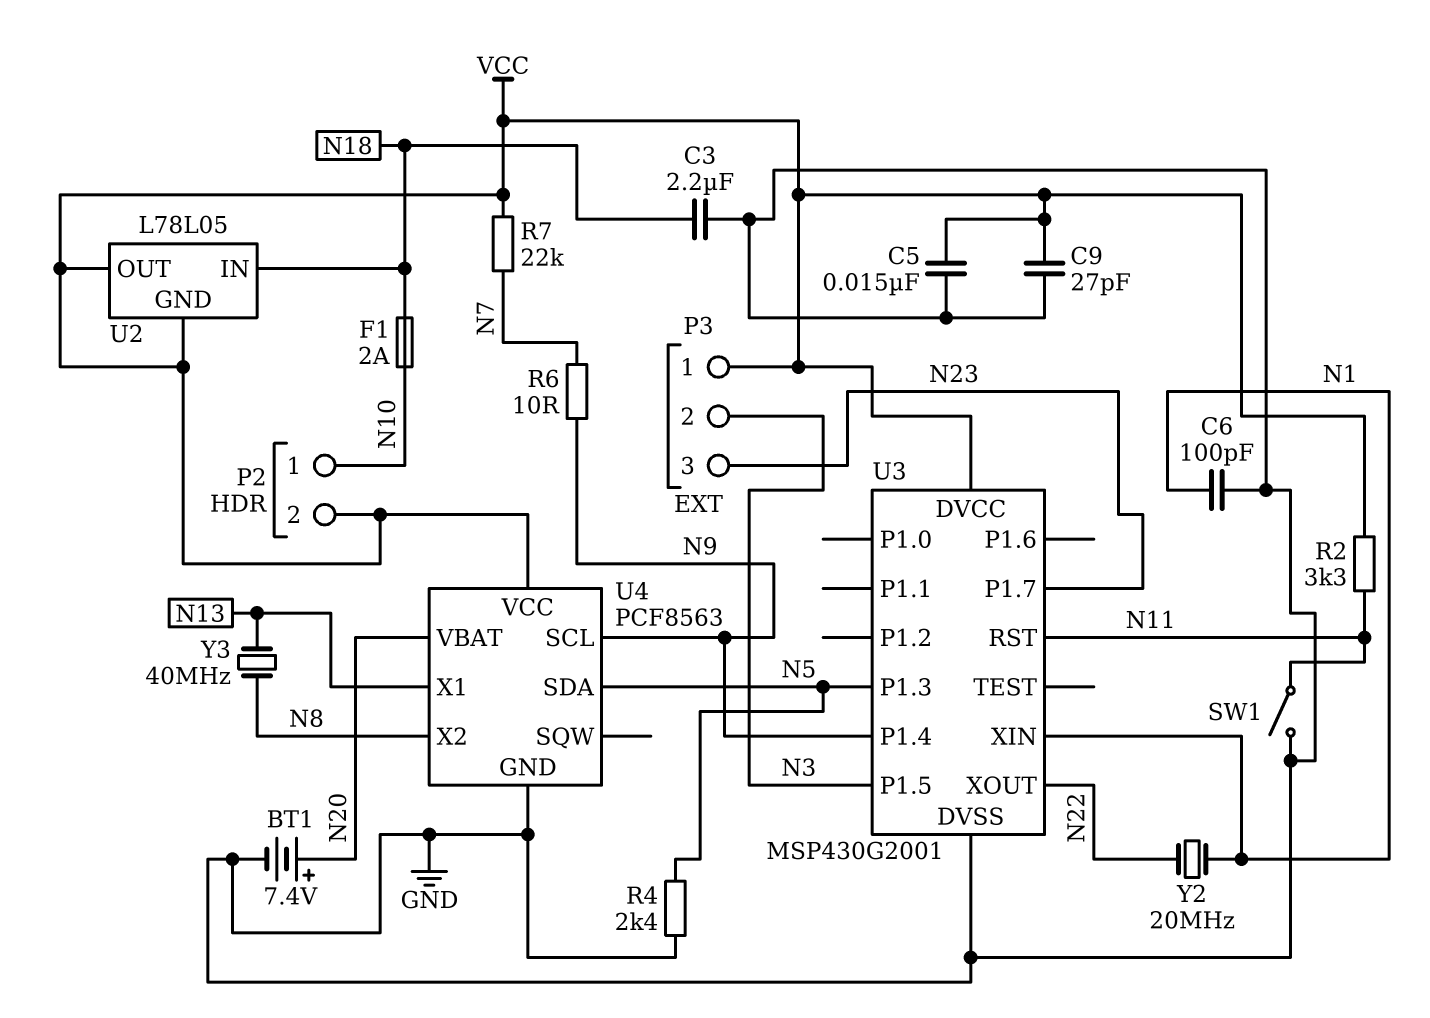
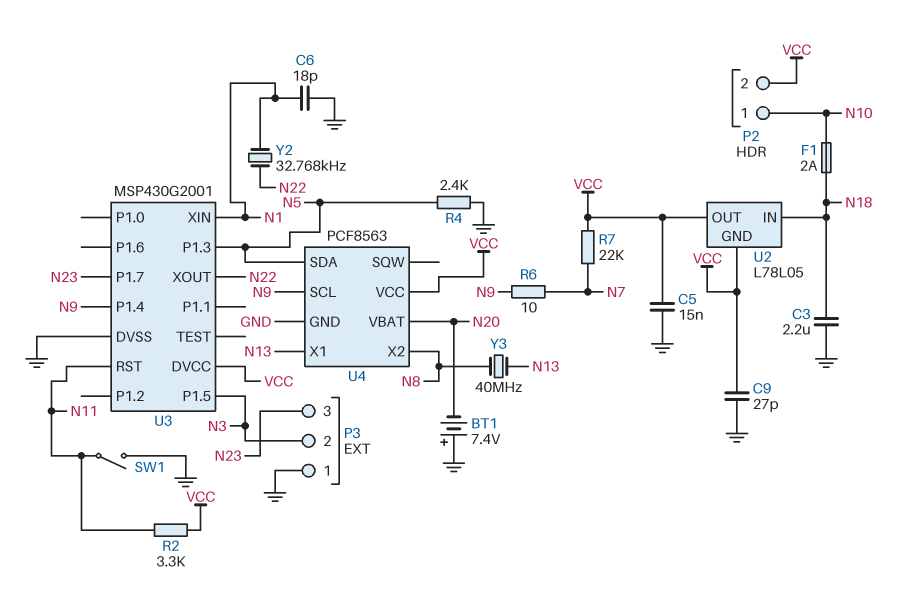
BT1: 7.4V (plus N20, minus GND) -> 7.4V (plus GND, minus N20)
C6: 100pF (GND, N1) -> 18pF (GND, N1)
P3 pin 1: VCC -> GND
Y2: 20MHz (N1, N22) -> 32.768kHz (N1, N22)

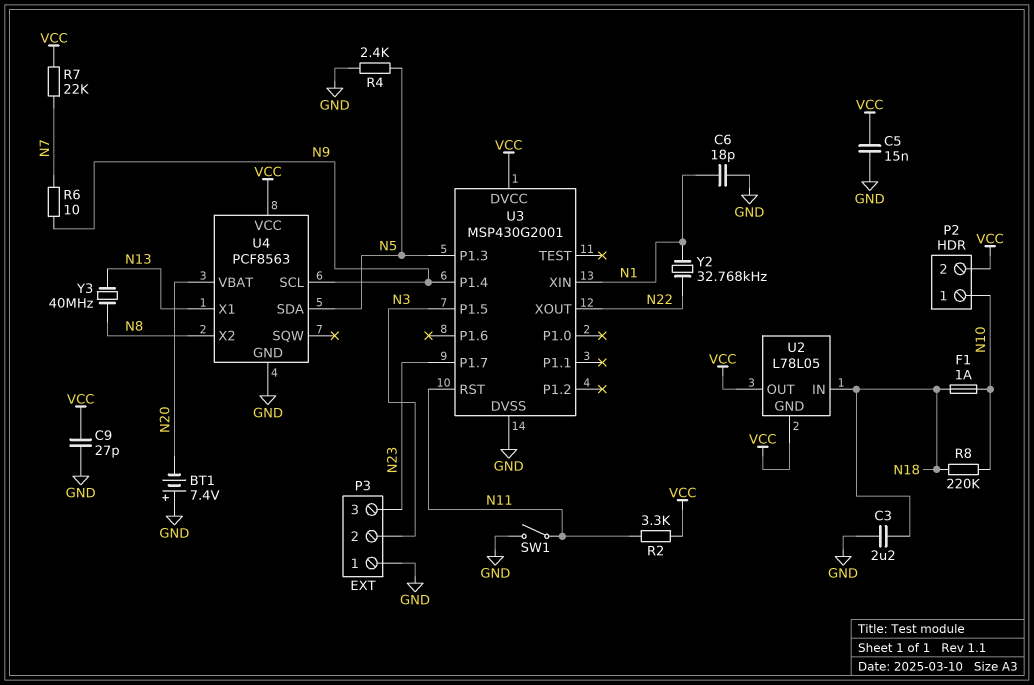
F1: 2A (N10, N18) -> 1A (N10, N18)
R8: none -> 220k (N10, N18)

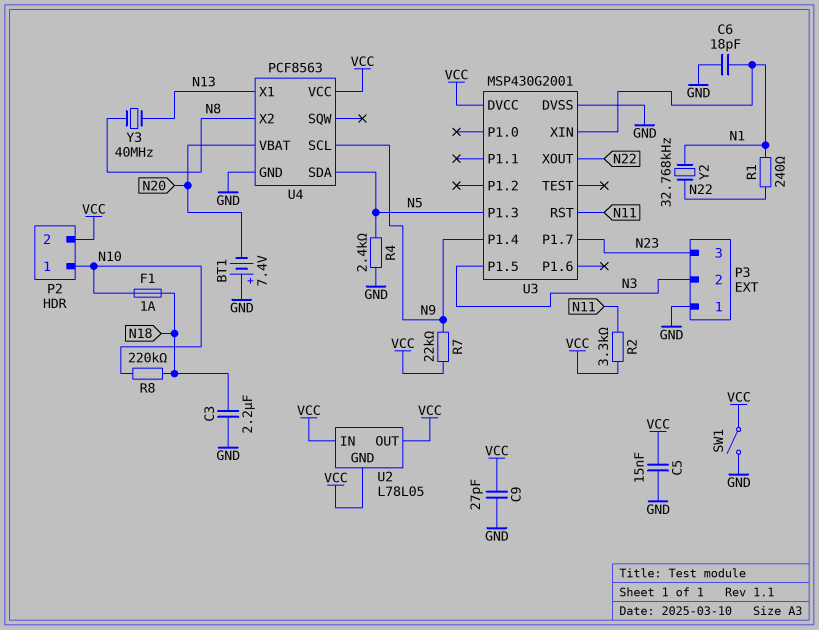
R1: none -> 240 (N1, N22)
R6: 10 (N7, N9) -> none
R7: 22k (N7, VCC) -> 22k (N9, VCC)
SW1: switch (GND, N11) -> switch (GND, VCC)
U2 pin IN: N18 -> VCC

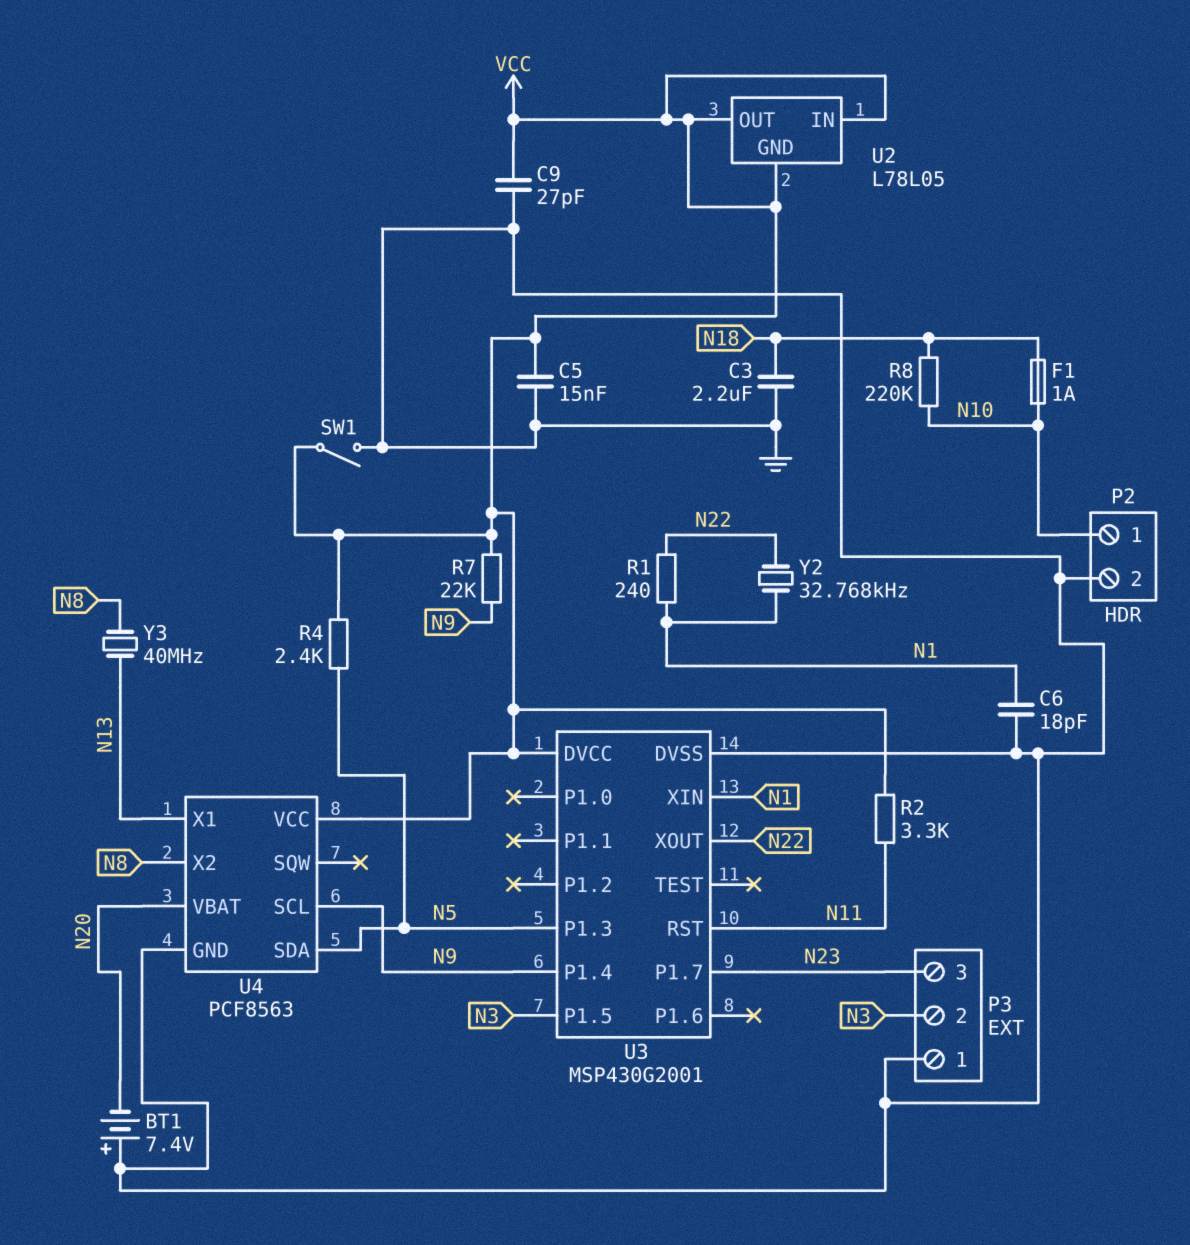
P2 pin 2: VCC -> GND
R4: 2.4k (GND, N5) -> 2.4k (N5, VCC)

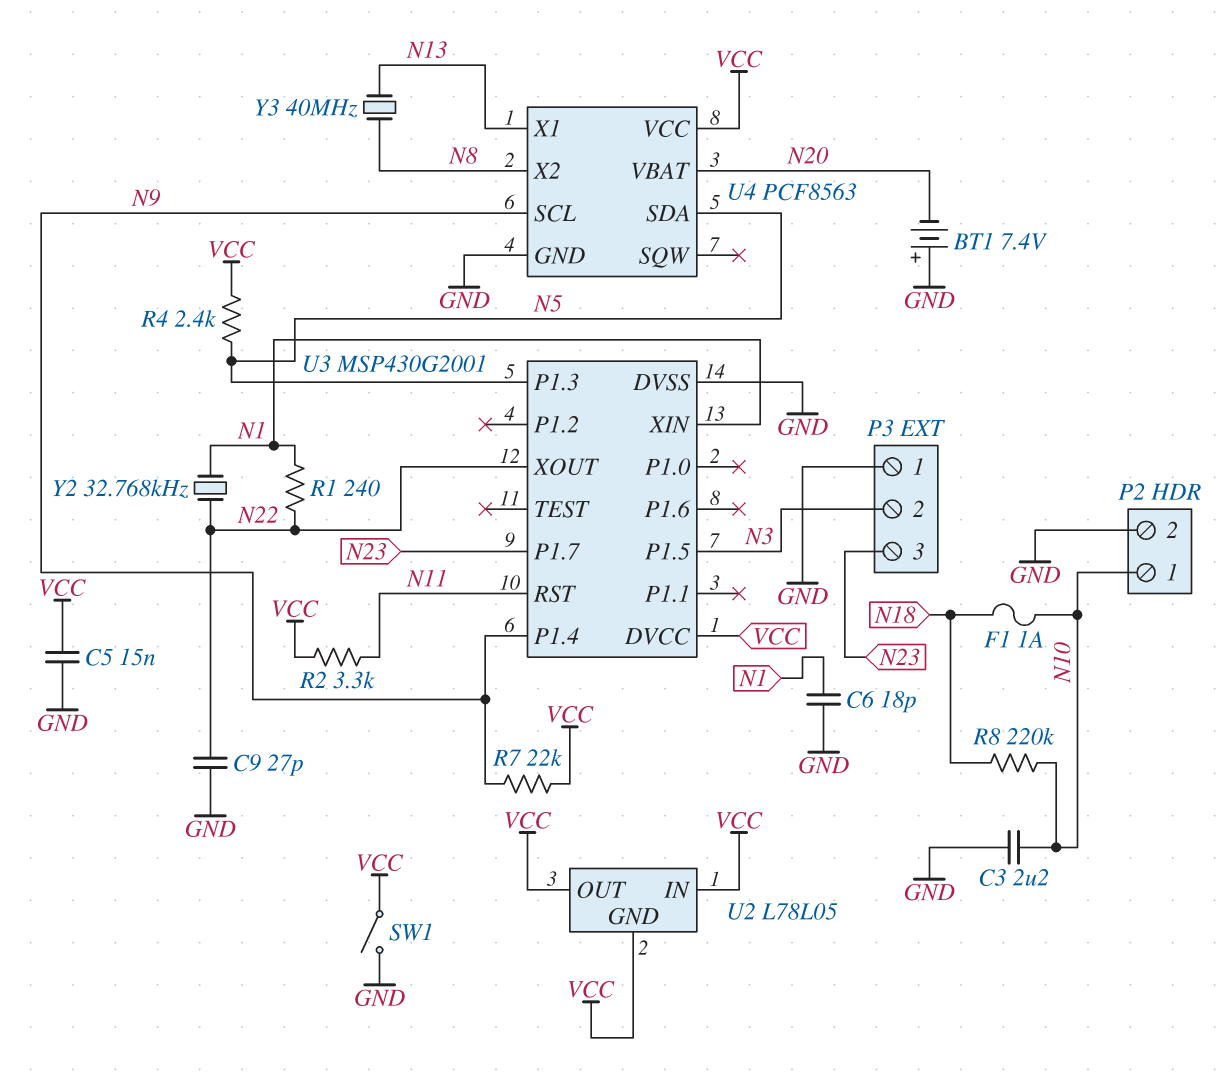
C3: 2.2uF (GND, N18) -> 2.2uF (GND, N10)
C9: 27pF (GND, VCC) -> 27pF (GND, N22)

